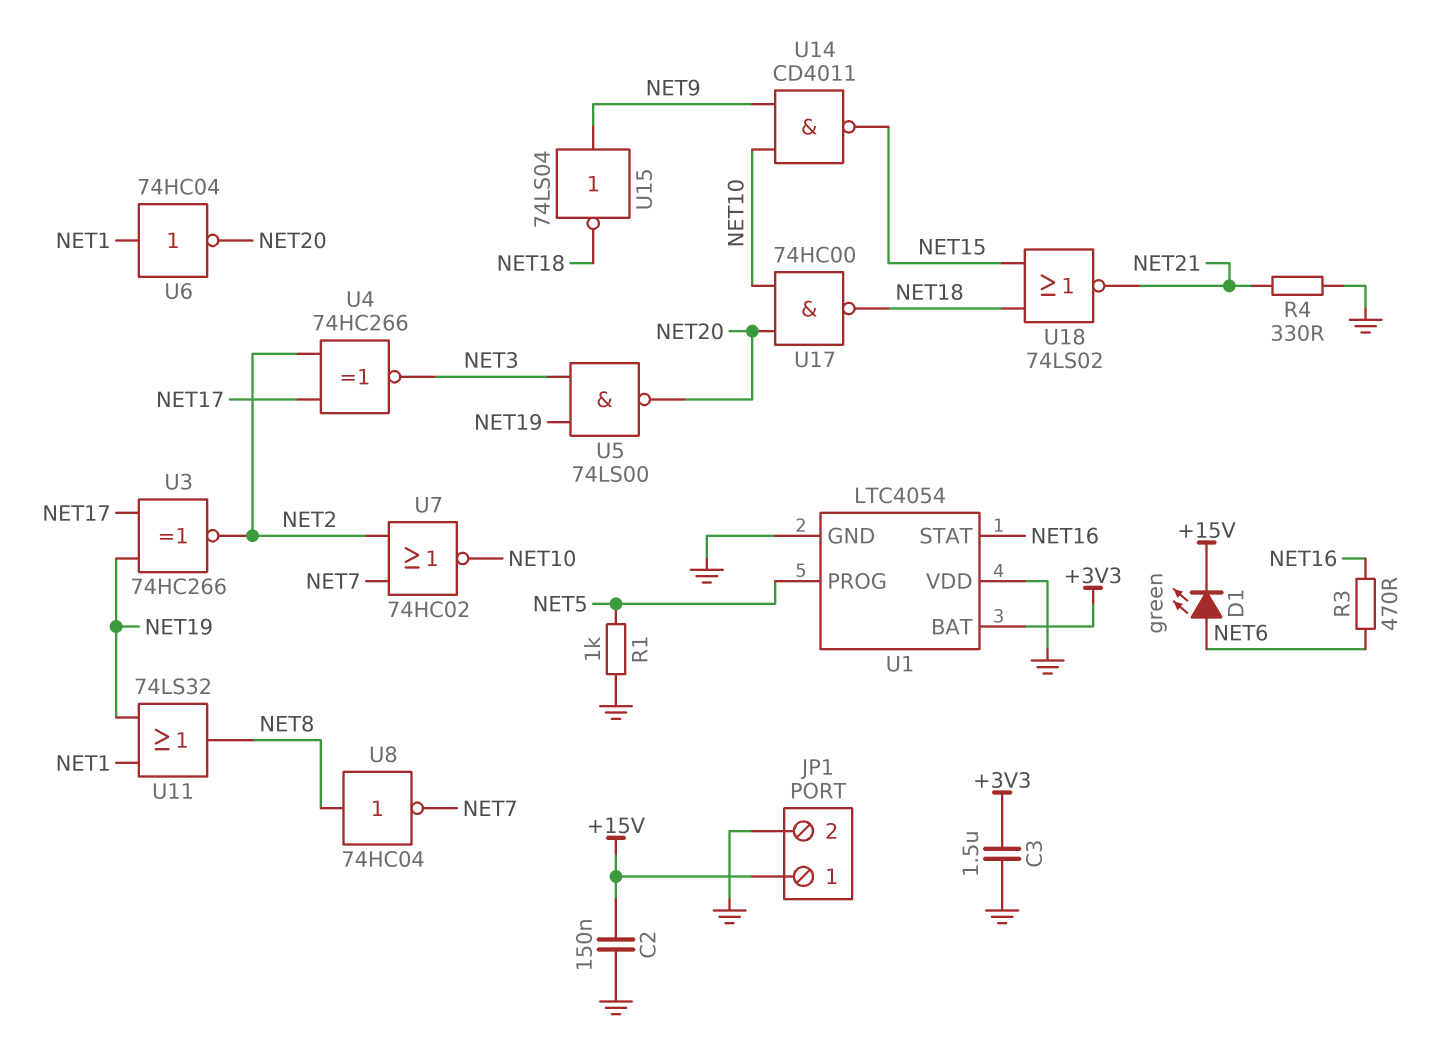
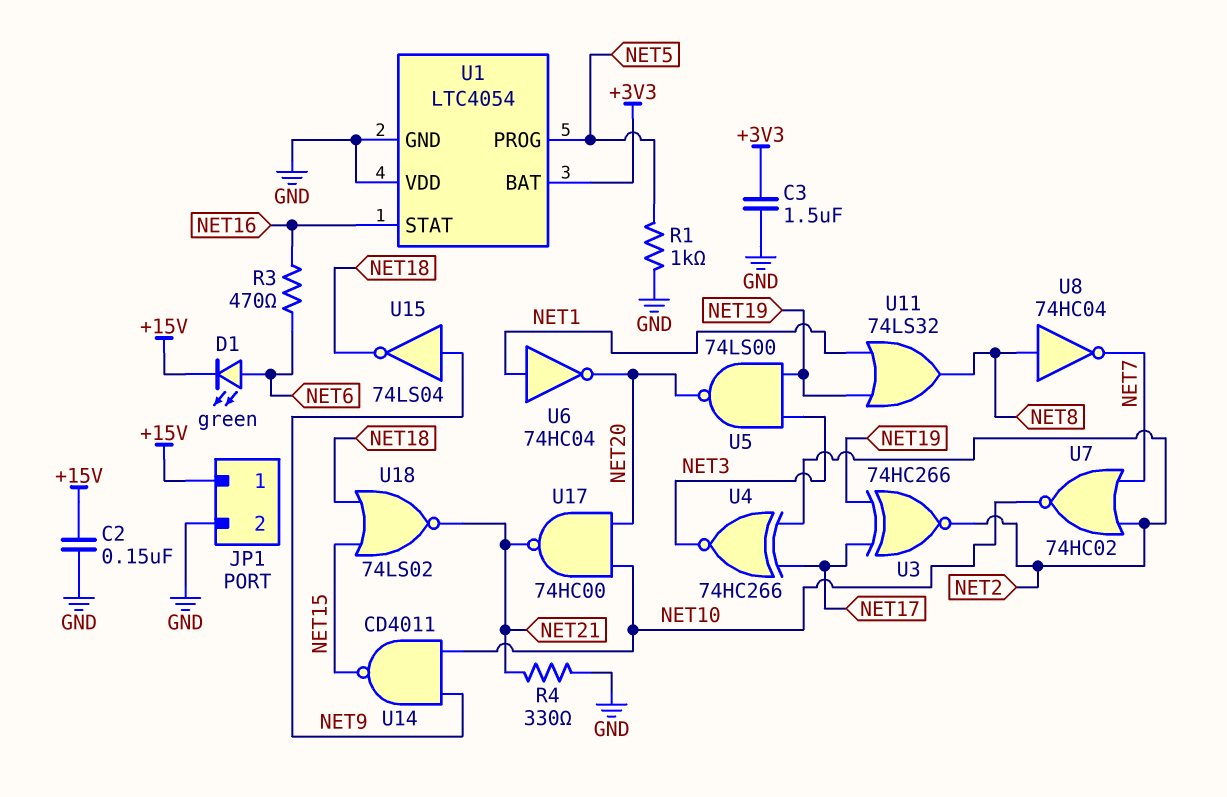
U17: NAND 74HC00 (in NET10, in NET20, out NET18) -> NAND 74HC00 (in NET10, in NET20, out NET21)

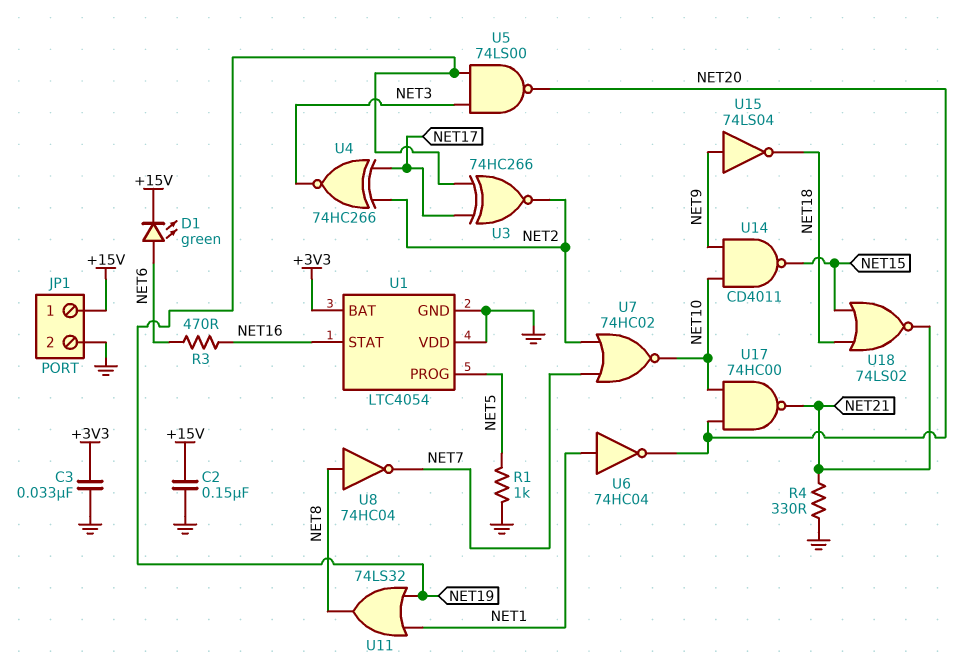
C3: 1.5uF (+3V3, GND) -> 33nF (+3V3, GND)

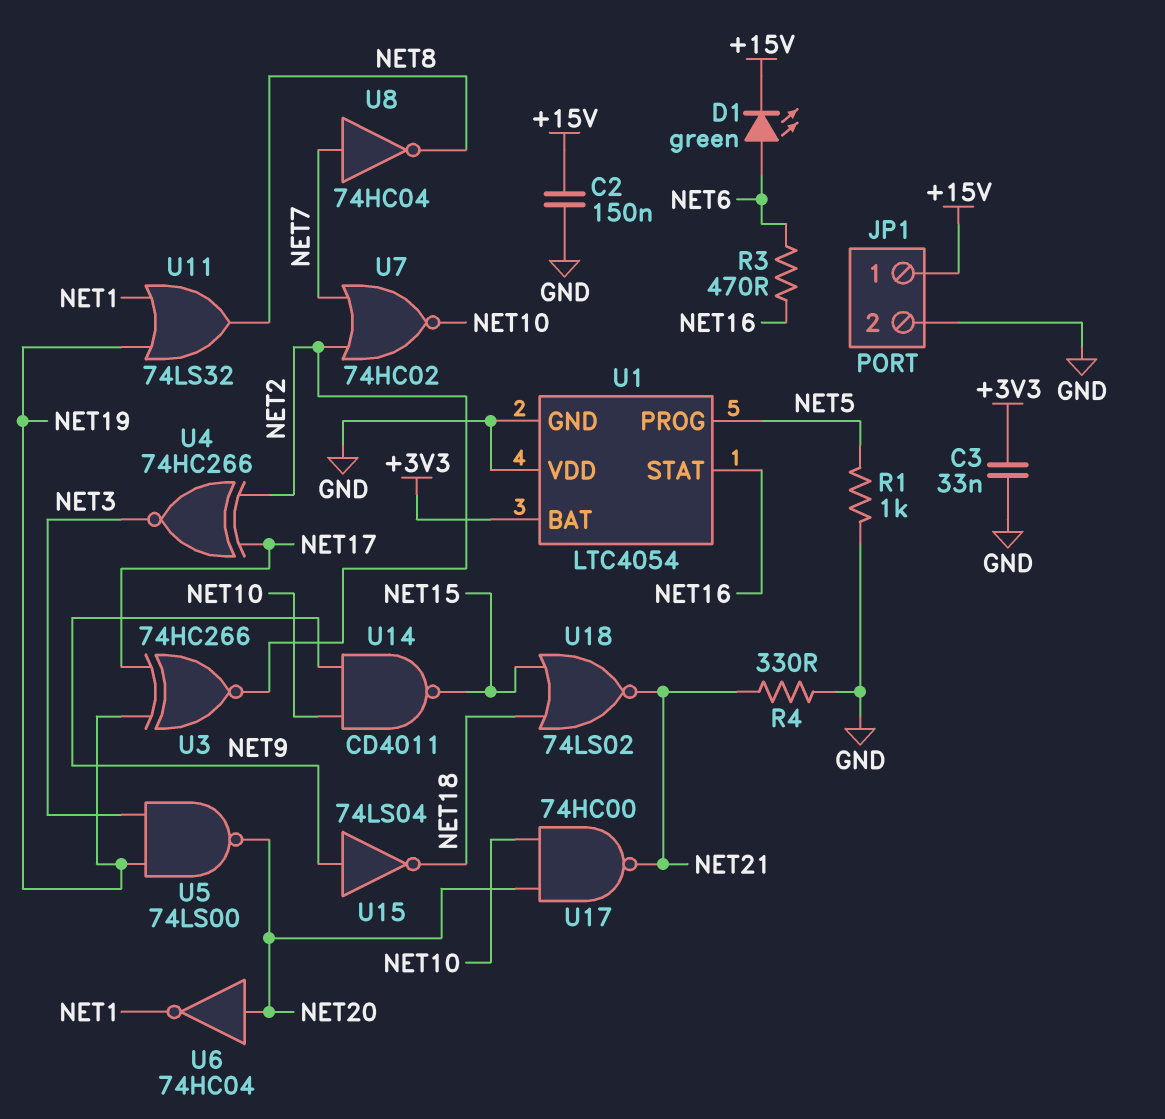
U6: NOT 74HC04 (in NET1, out NET20) -> NOT 74HC04 (in NET20, out NET1)
U8: NOT 74HC04 (in NET8, out NET7) -> NOT 74HC04 (in NET7, out NET8)

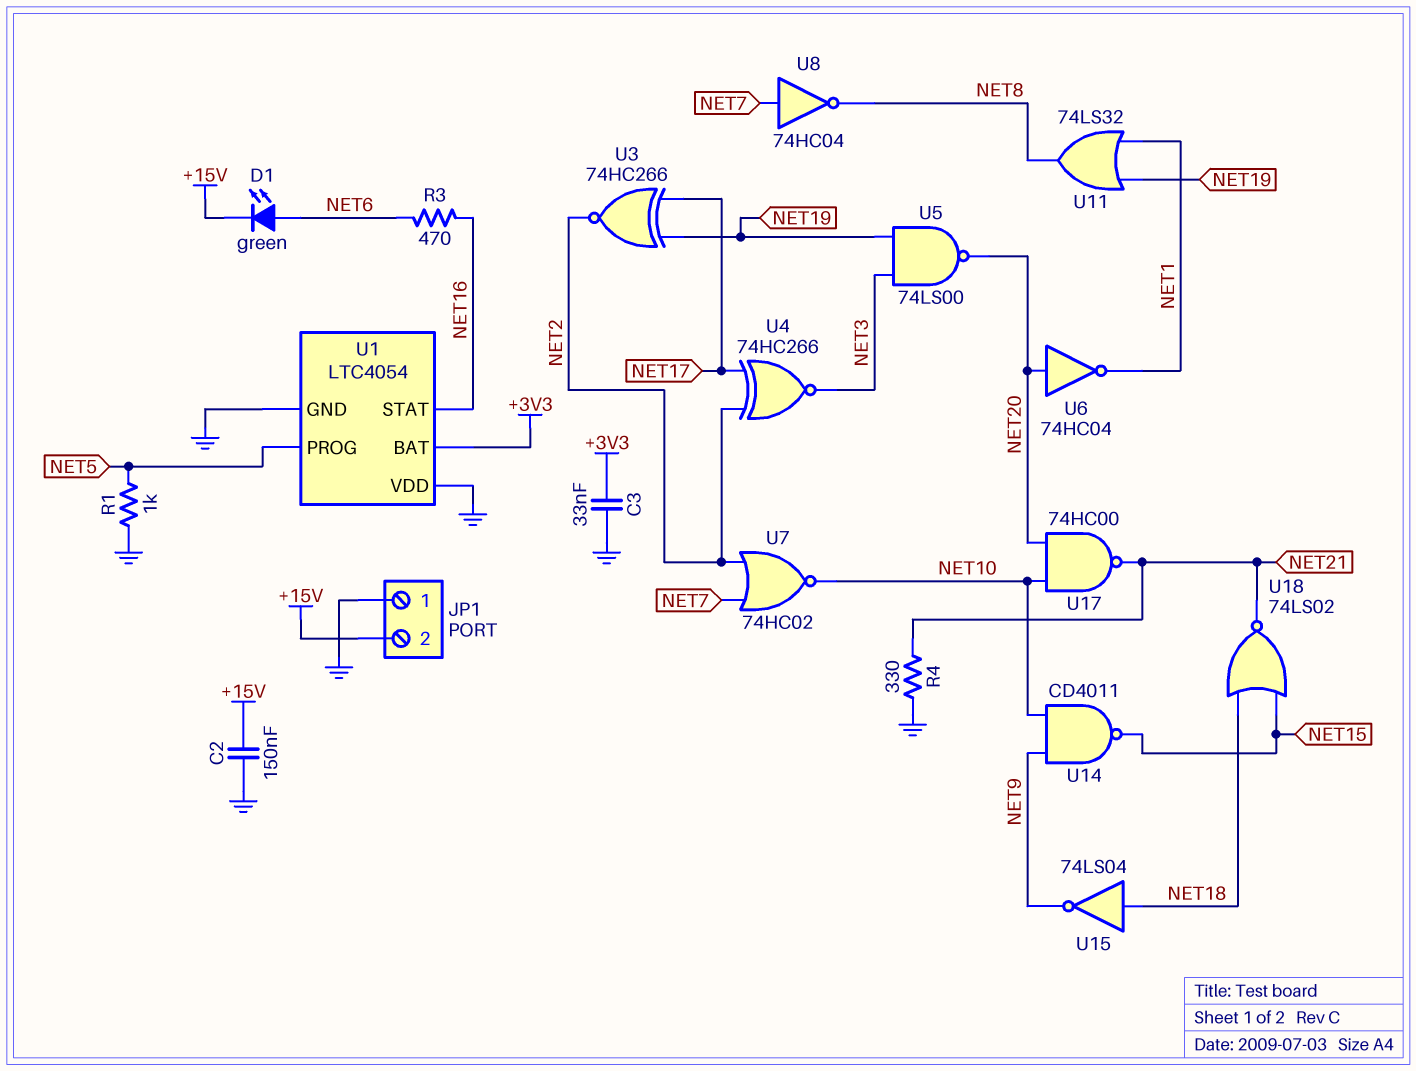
JP1 pin 1: +15V -> GND
JP1 pin 2: GND -> +15V
U15: NOT 74LS04 (in NET9, out NET18) -> NOT 74LS04 (in NET18, out NET9)

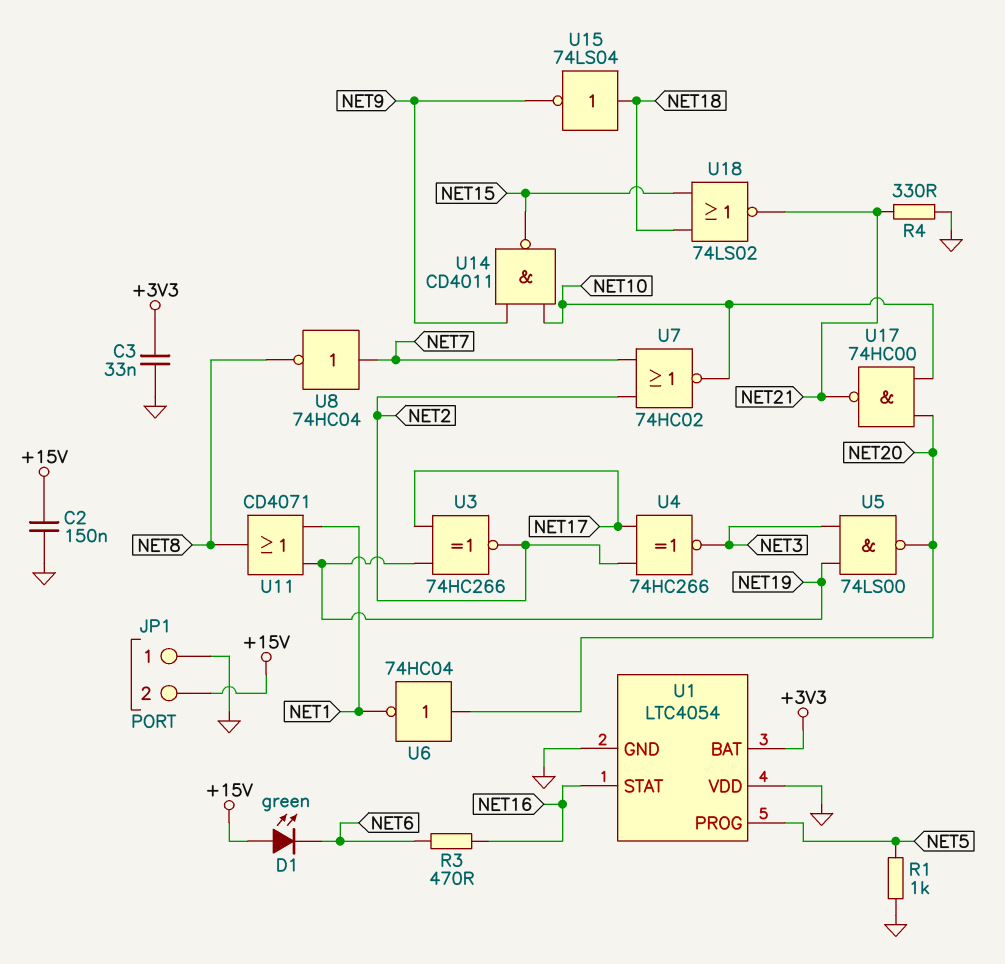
D1: LED green (A NET6, K +15V) -> LED green (A +15V, K NET6)
U11: OR 74LS32 (in NET1, in NET19, out NET8) -> OR CD4071 (in NET1, in NET19, out NET8)

